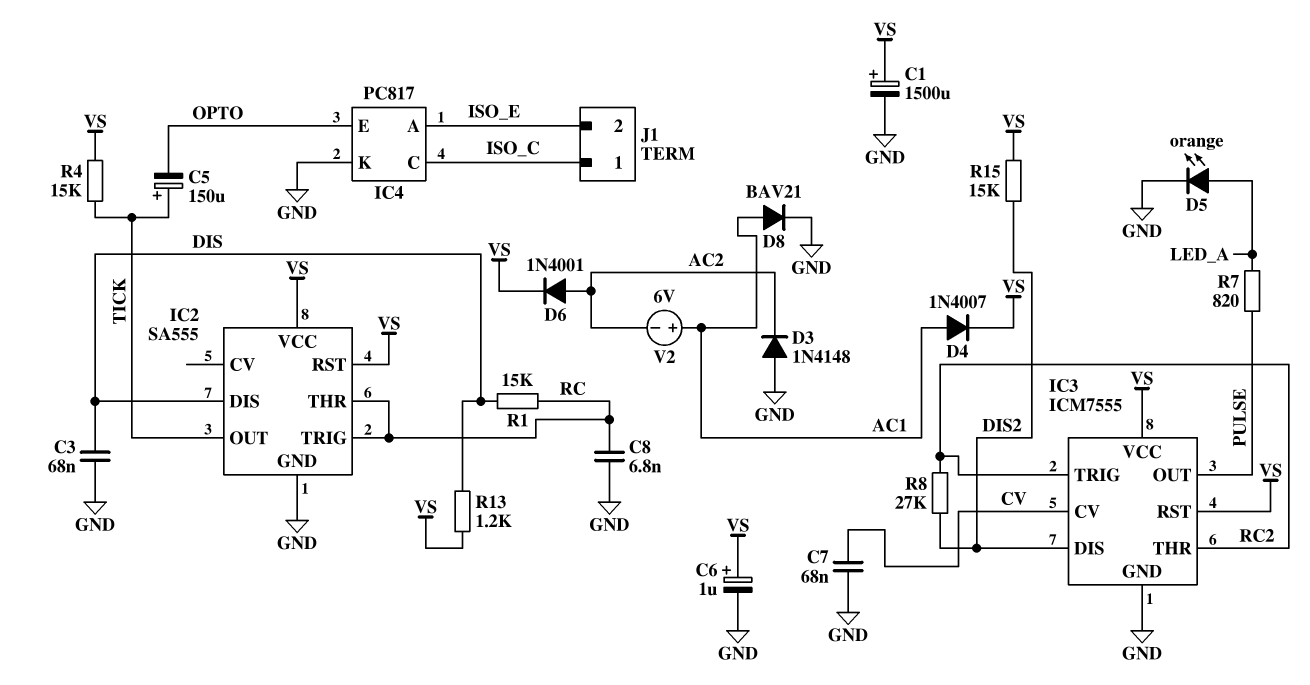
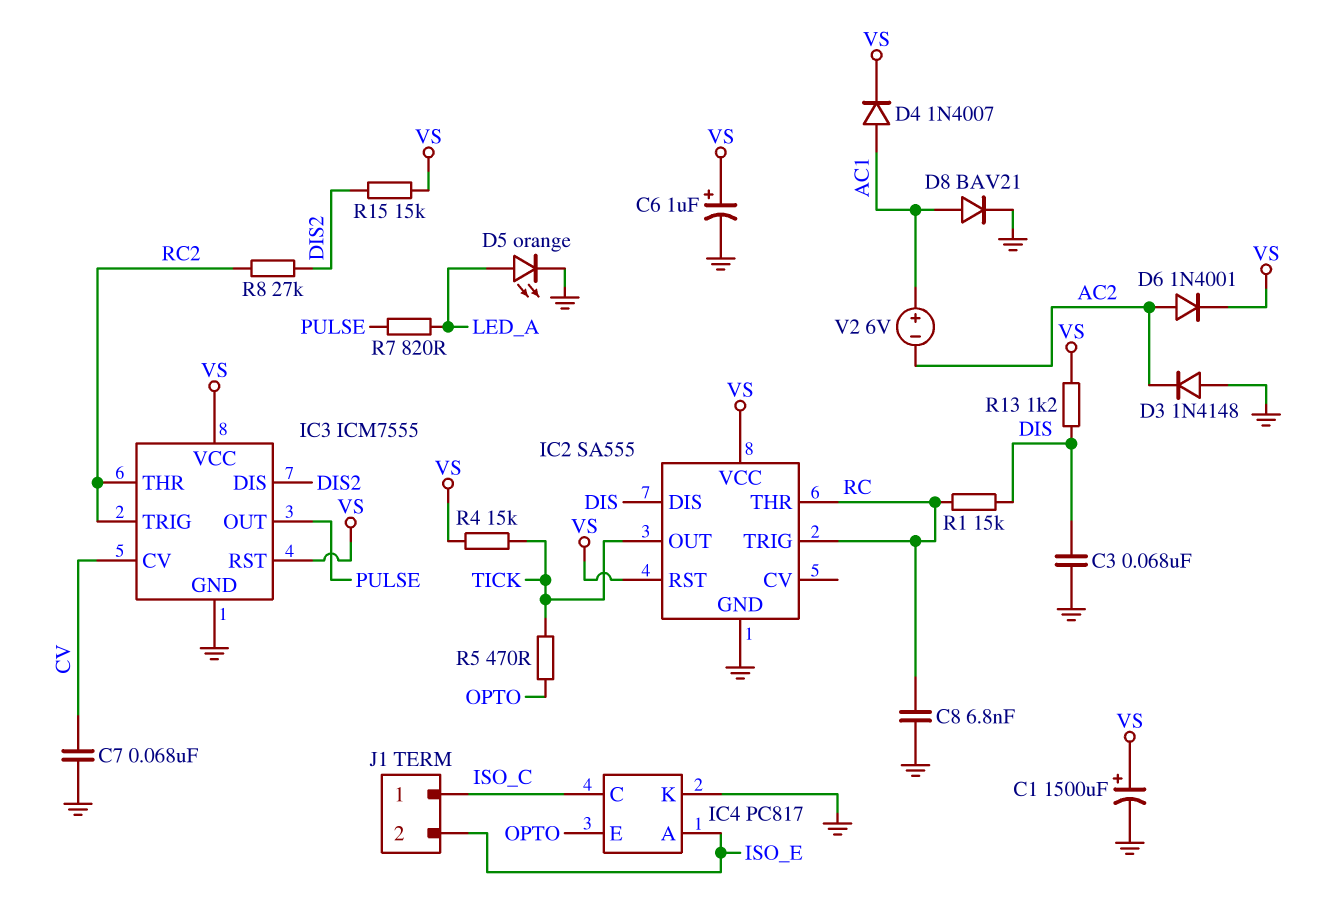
C5: 150uF (plus TICK, minus OPTO) -> none
R5: none -> 470 (OPTO, TICK)

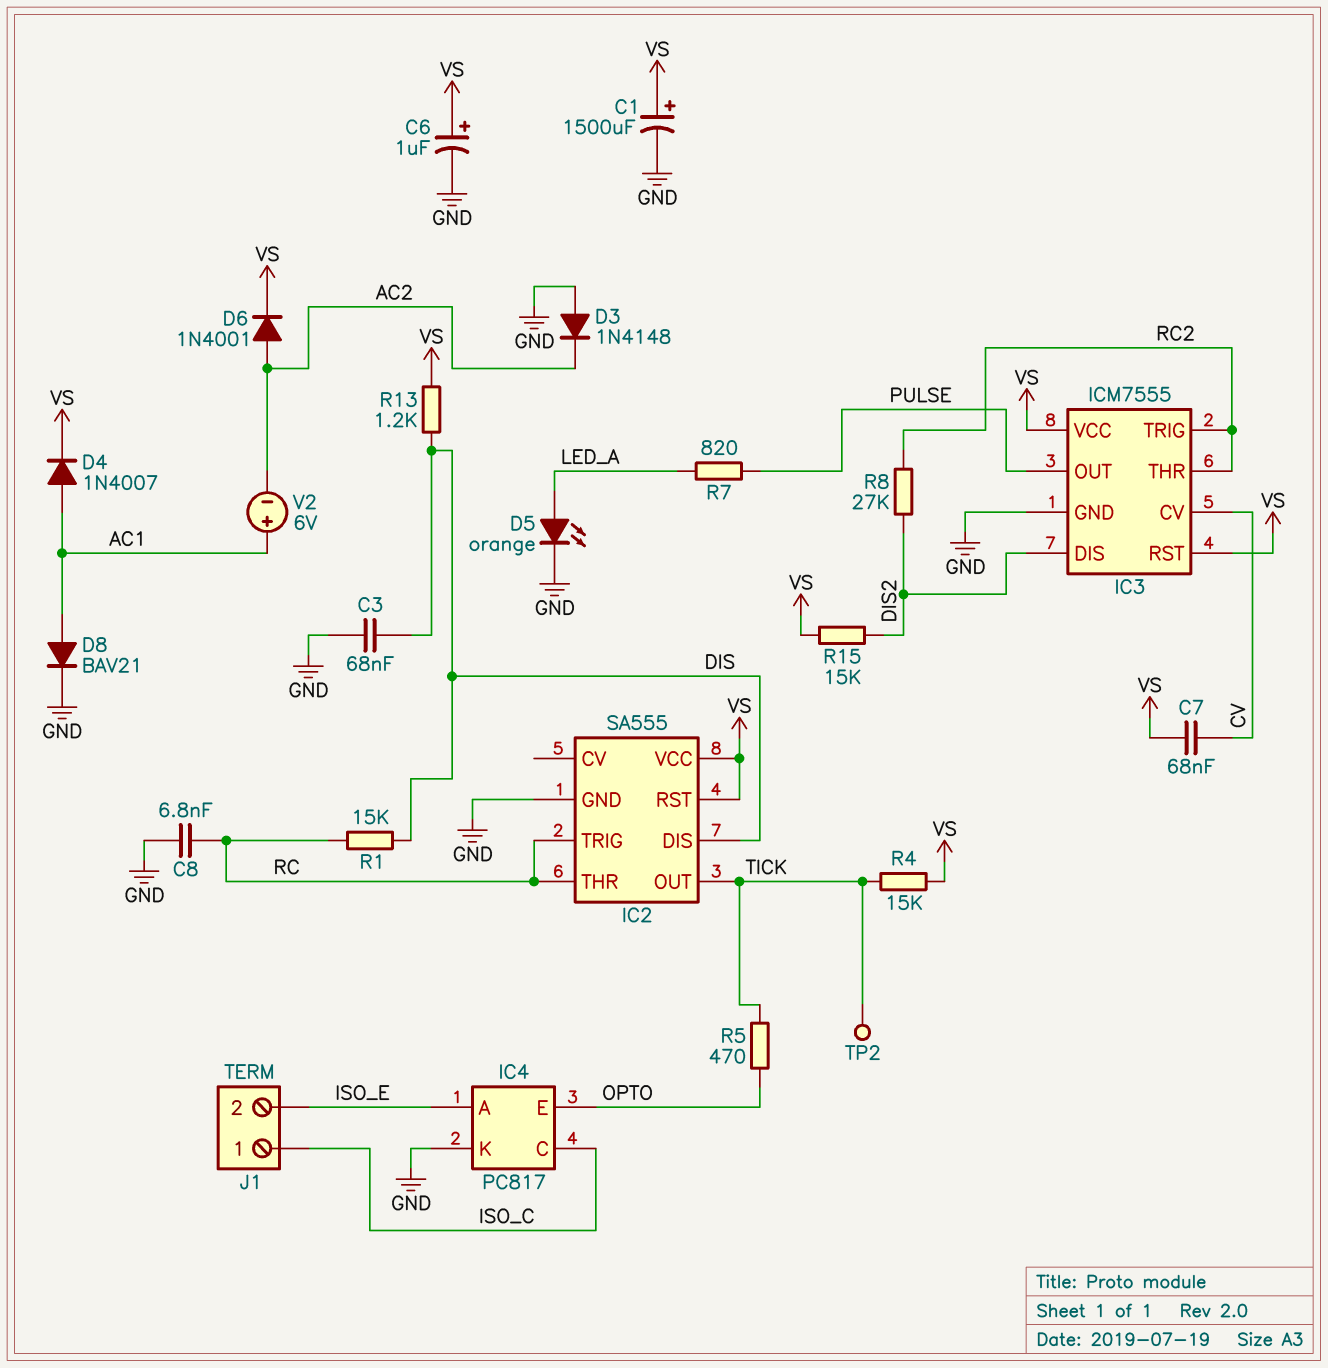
C7: 68nF (CV, GND) -> 68nF (CV, VS)
TP2: none -> test point (TICK)

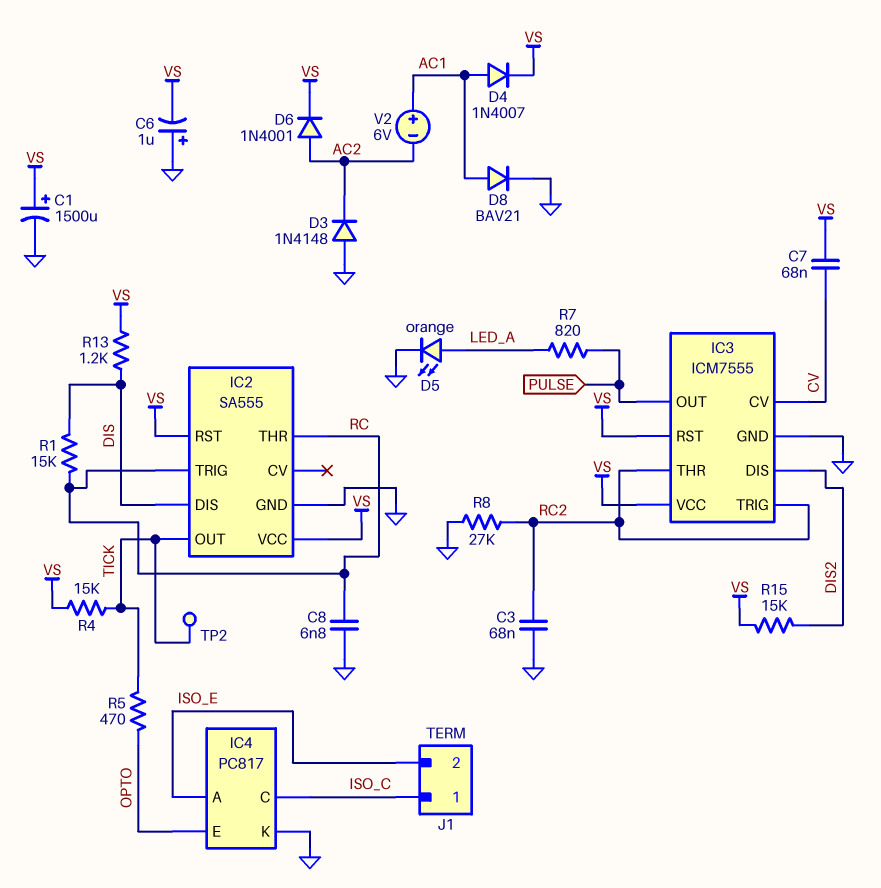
C3: 68nF (DIS, GND) -> 68nF (GND, RC2)
C6: 1uF (plus VS, minus GND) -> 1uF (plus GND, minus VS)
R8: 27k (DIS2, RC2) -> 27k (GND, RC2)

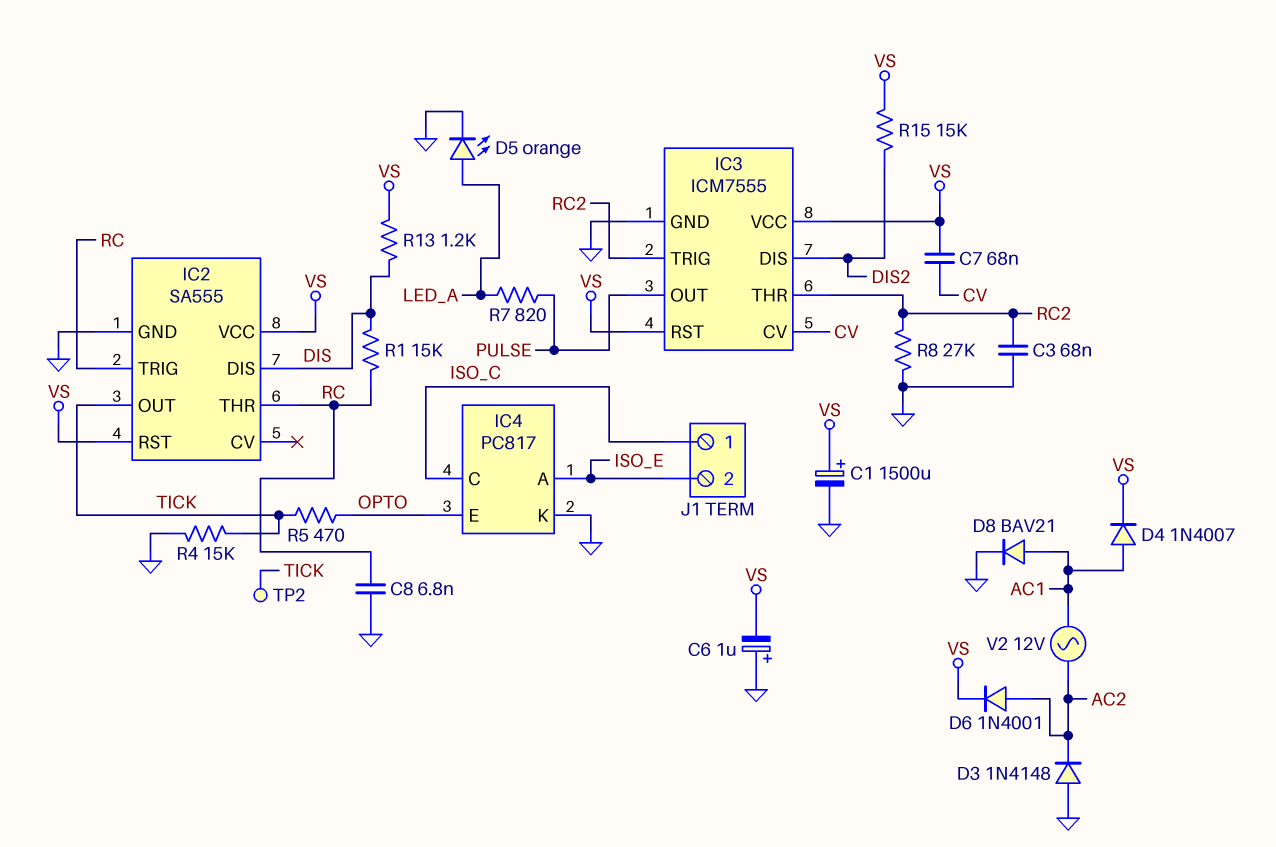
R4: 15k (TICK, VS) -> 15k (GND, TICK)
V2: 6V (plus AC1, minus AC2) -> AC 12V (AC1, AC2)

